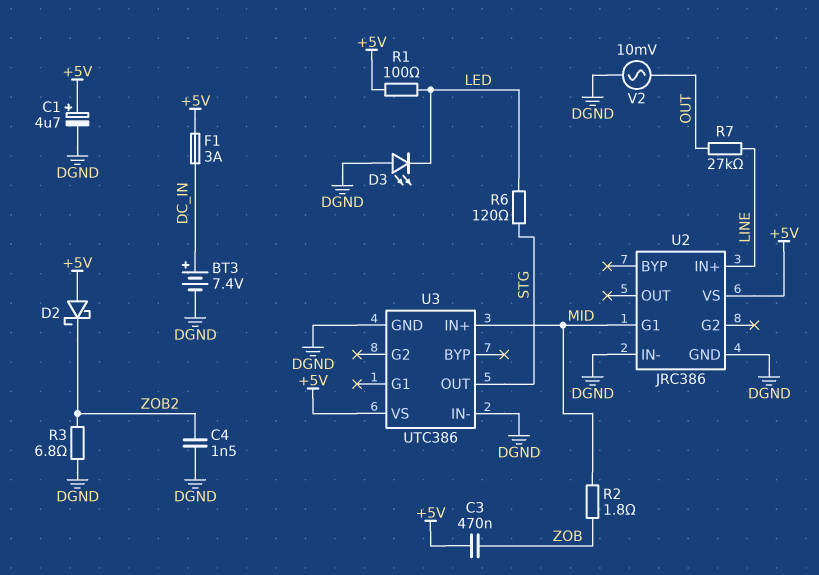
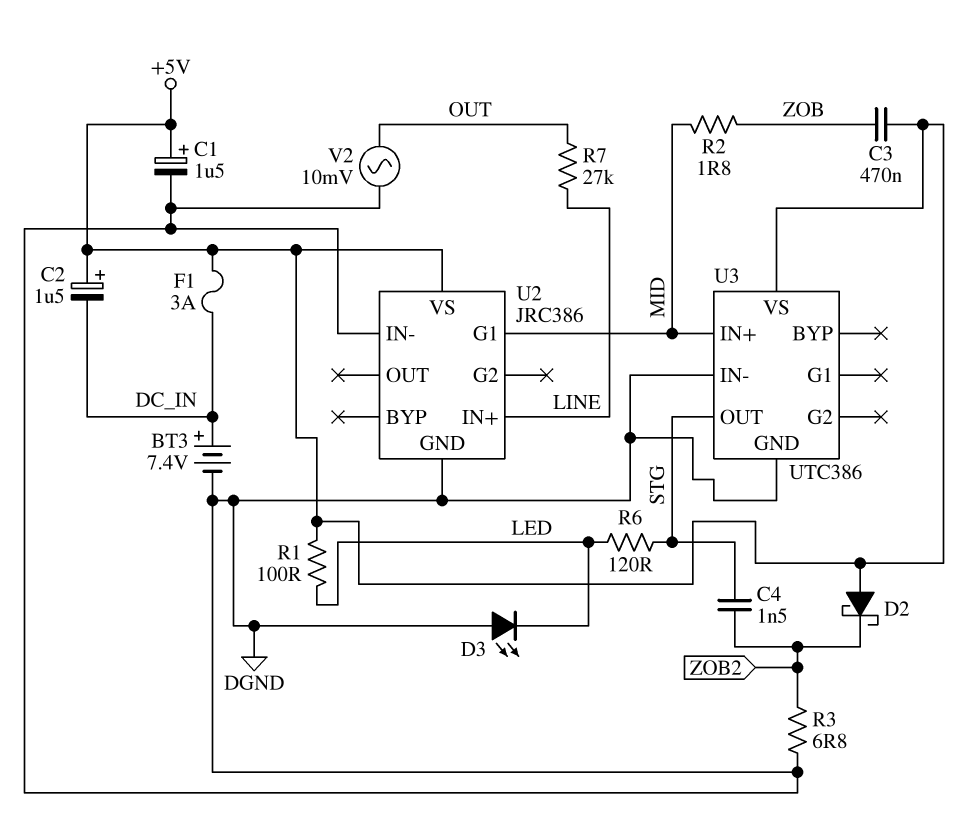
C1: 4.7uF (plus +5V, minus DGND) -> 1.5uF (plus +5V, minus DGND)
C2: none -> 1.5uF (plus +5V, minus DC_IN)
C4: 1.5nF (DGND, ZOB2) -> 1.5nF (STG, ZOB2)

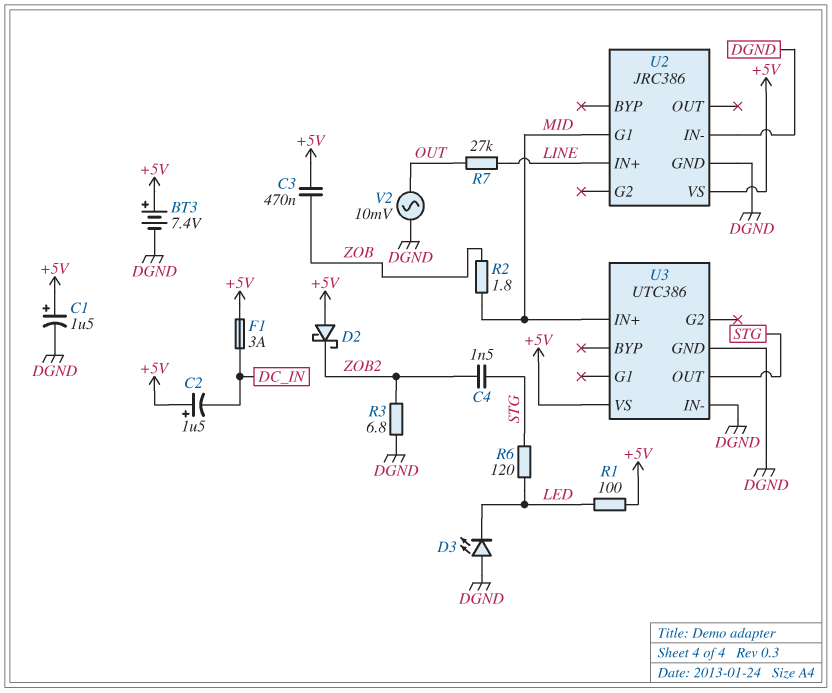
BT3: 7.4V (plus DC_IN, minus DGND) -> 7.4V (plus +5V, minus DGND)

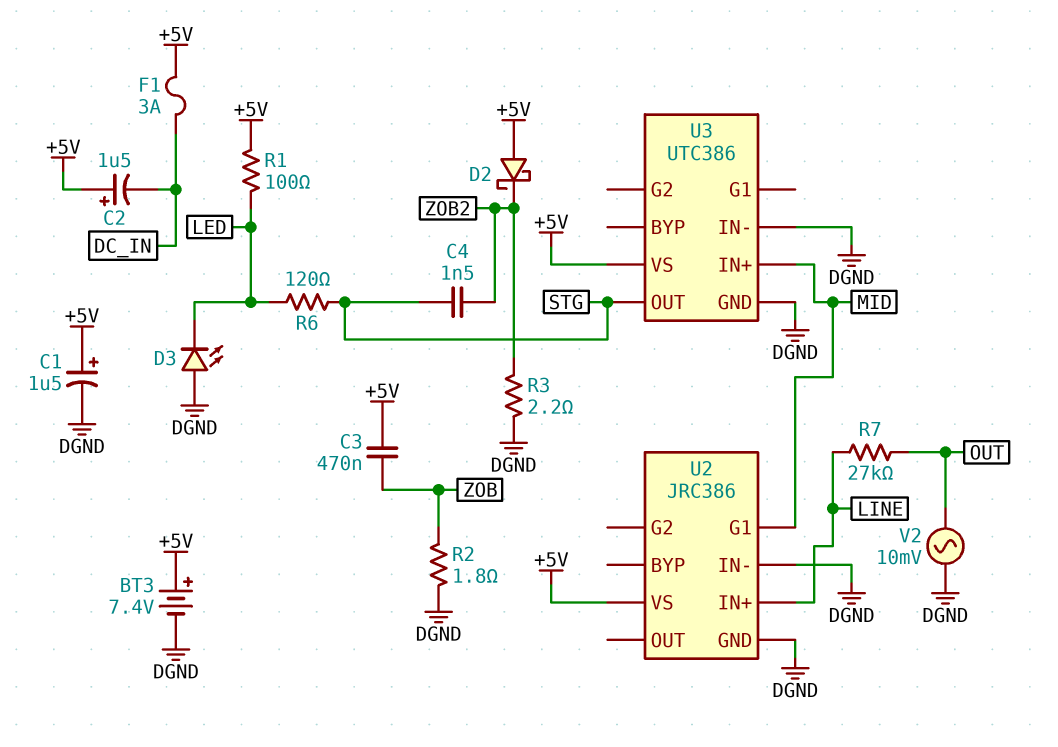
R2: 1.8 (MID, ZOB) -> 1.8 (DGND, ZOB)
R3: 6.8 (DGND, ZOB2) -> 2.2 (DGND, ZOB2)

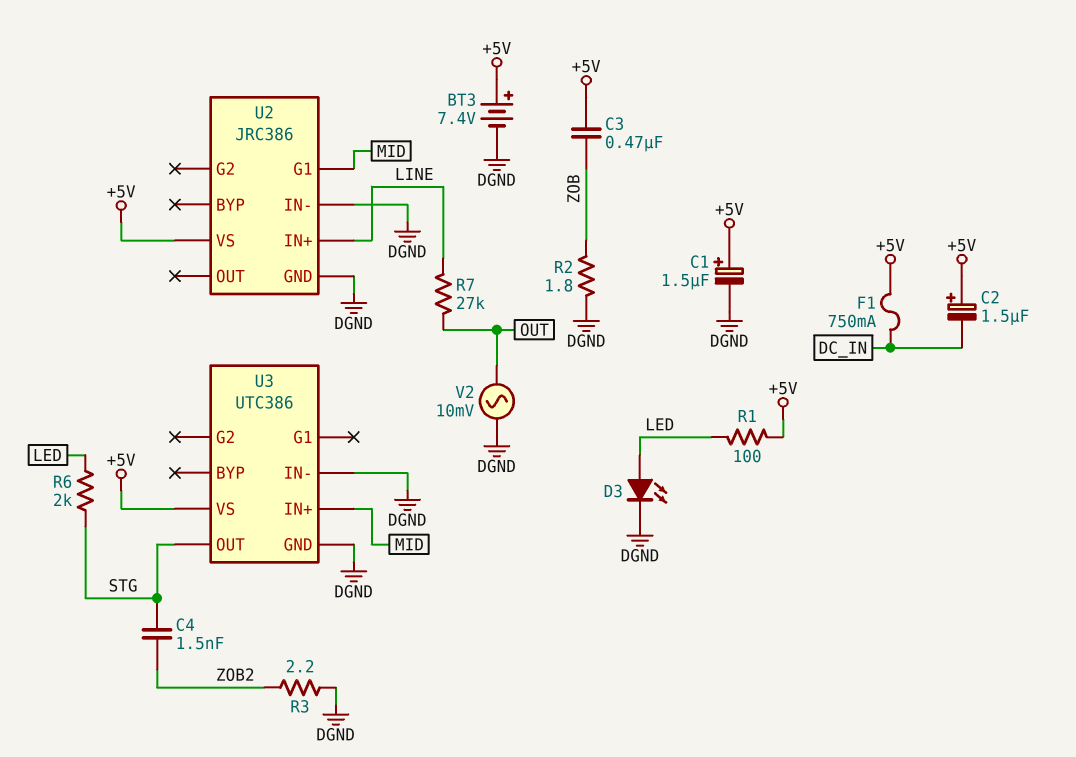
D2: schottky (A +5V, K ZOB2) -> none
D3: LED (A DGND, K LED) -> LED (A LED, K DGND)
F1: 3A (+5V, DC_IN) -> 750mA (+5V, DC_IN)
R6: 120 (LED, STG) -> 2k (LED, STG)

